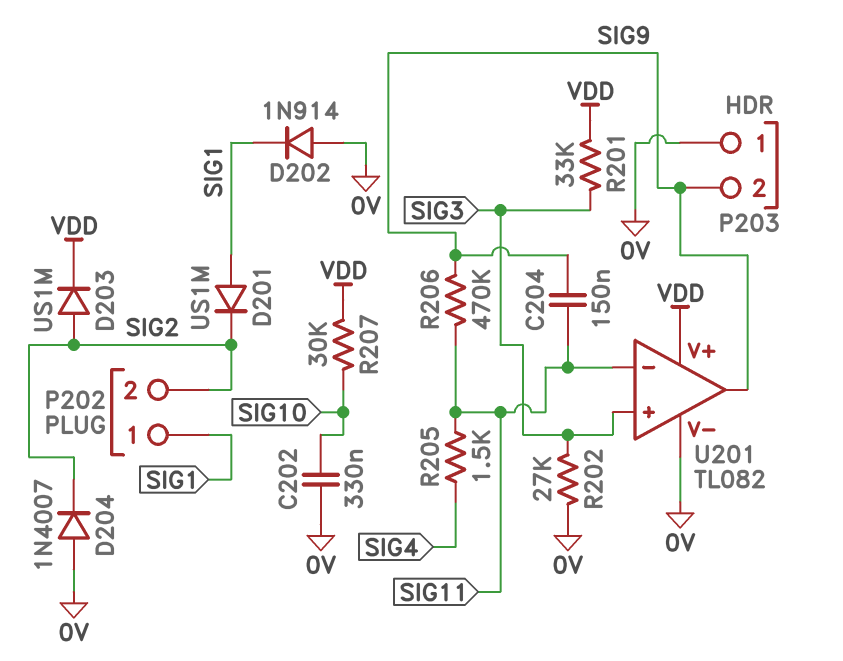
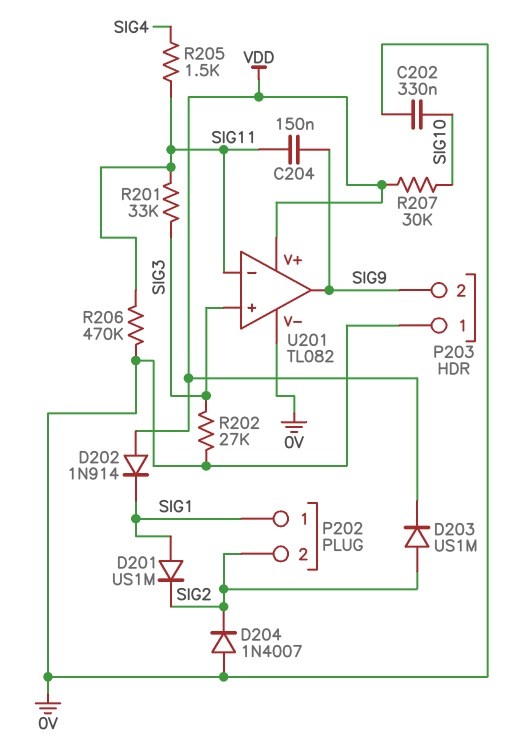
D202: diode 1N914 (A 0V, K SIG1) -> diode 1N914 (A VDD, K SIG1)
R201: 33k (SIG3, VDD) -> 33k (SIG3, SIG11)
R206: 470k (SIG9, SIG11) -> 470k (0V, SIG11)

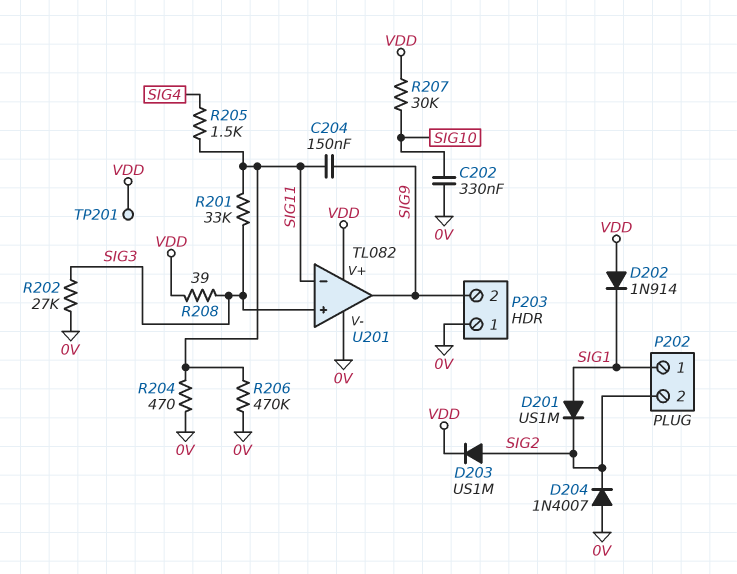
R204: none -> 470 (0V, SIG11)
R208: none -> 39 (SIG3, VDD)
TP201: none -> test point (VDD)

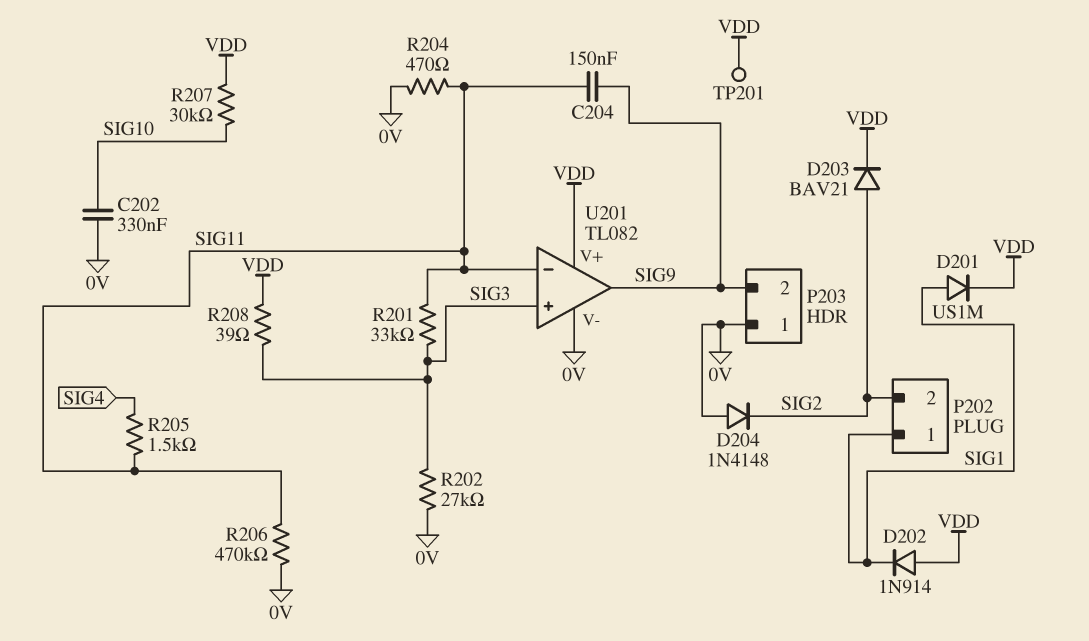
D201: diode US1M (A SIG1, K SIG2) -> diode US1M (A SIG1, K VDD)
D203: diode US1M (A SIG2, K VDD) -> diode BAV21 (A SIG2, K VDD)
D204: diode 1N4007 (A 0V, K SIG2) -> diode 1N4148 (A 0V, K SIG2)

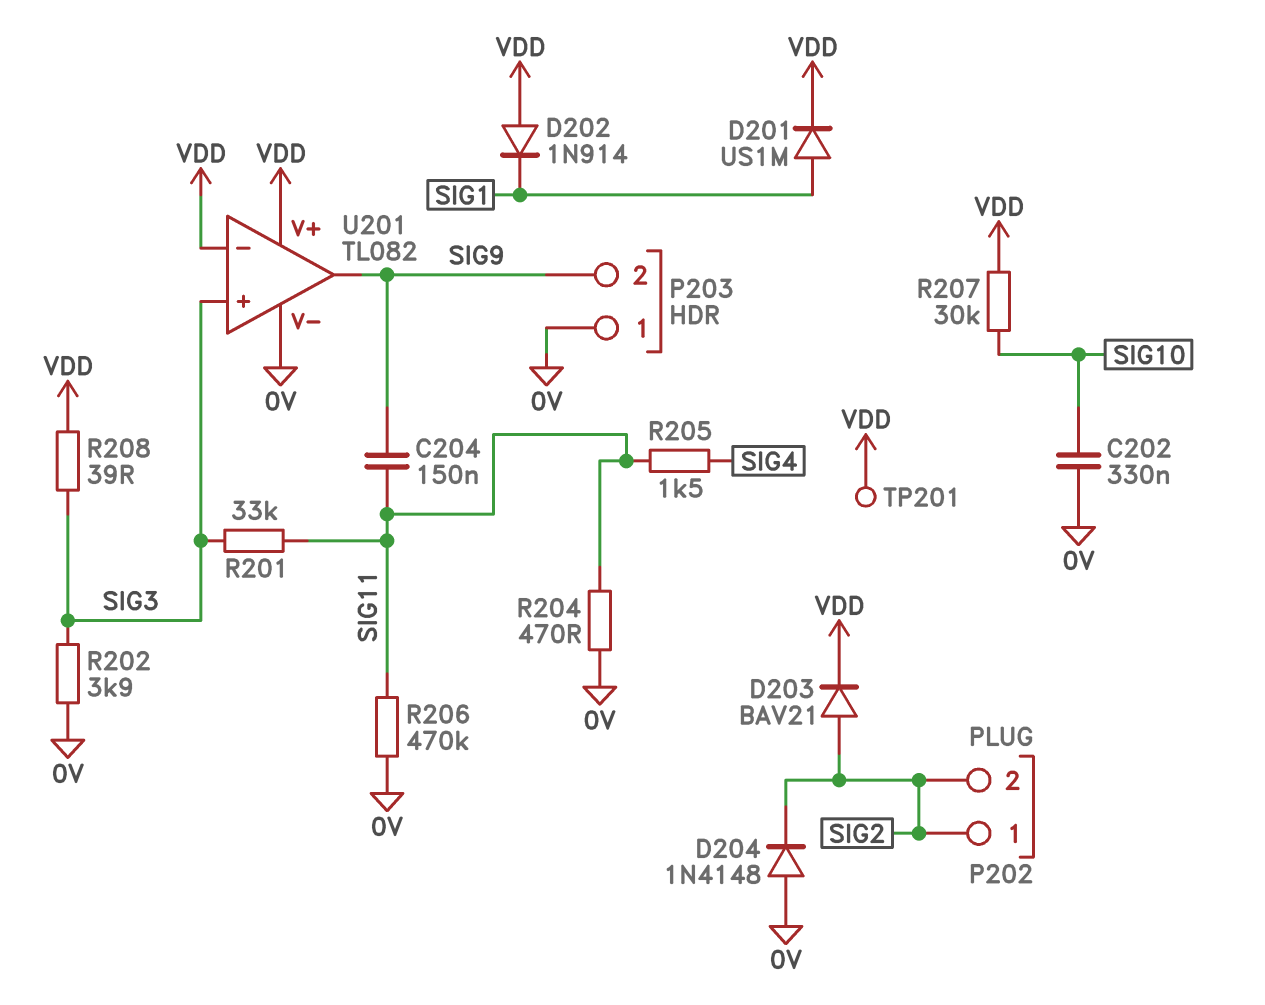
P202 pin 1: SIG1 -> SIG2
R202: 27k (0V, SIG3) -> 3.9k (0V, SIG3)
U201 pin in-: SIG11 -> VDD

